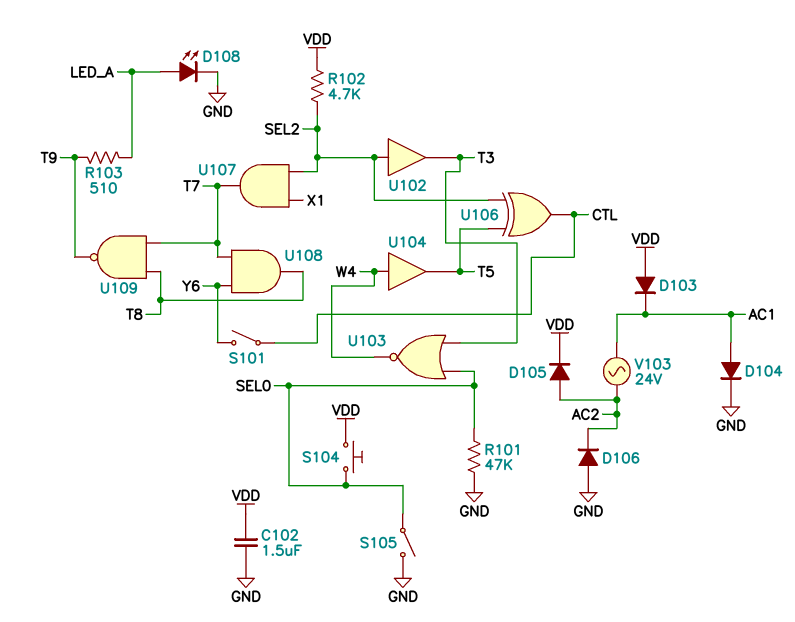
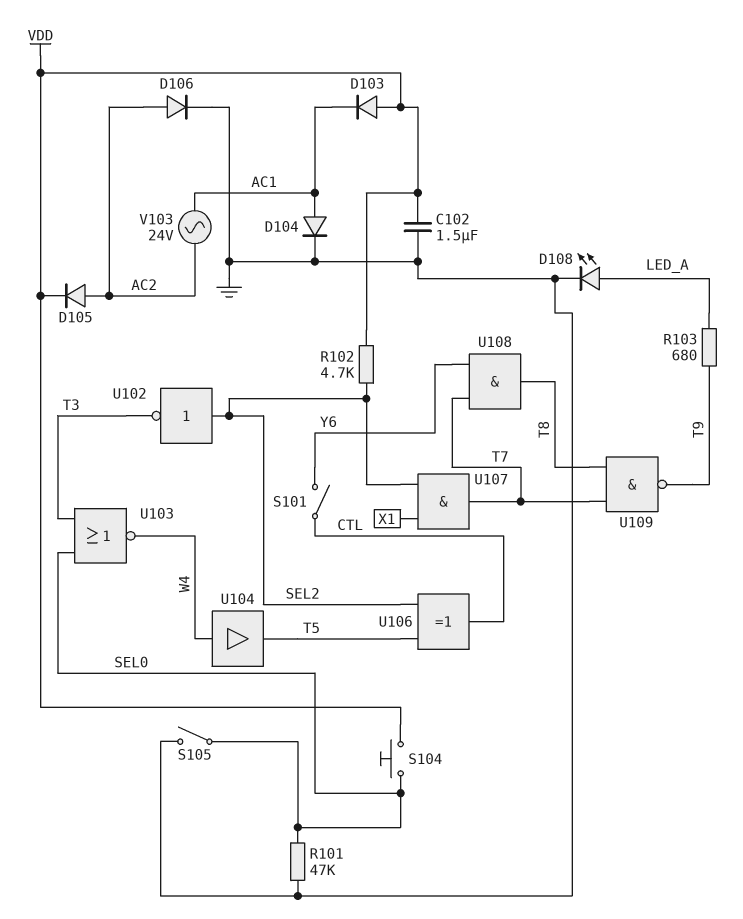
D106: diode (A GND, K AC2) -> diode (A AC2, K GND)
R103: 510 (LED_A, T9) -> 680 (LED_A, T9)
U102: buffer (in SEL2, out T3) -> NOT (in SEL2, out T3)

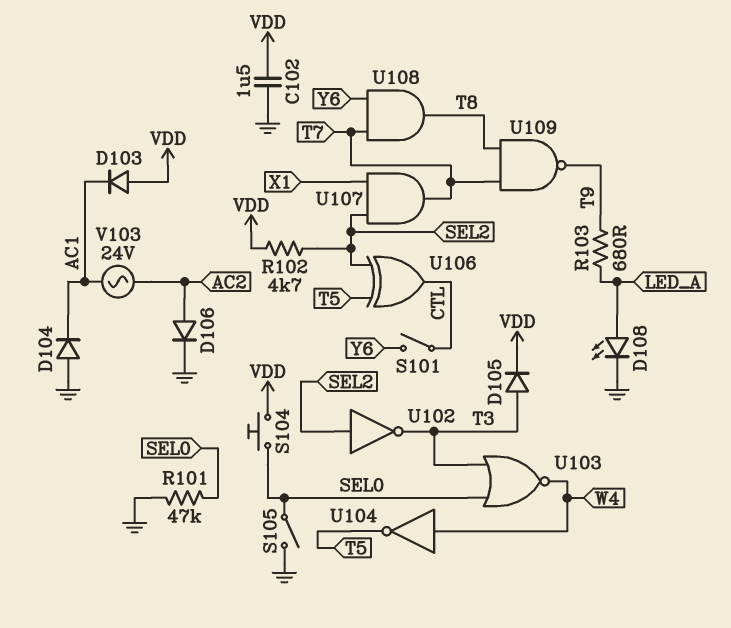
D104: diode (A AC1, K GND) -> diode (A GND, K AC1)
D105: diode (A AC2, K VDD) -> diode (A T3, K VDD)
U104: buffer (in W4, out T5) -> NOT (in W4, out T5)

